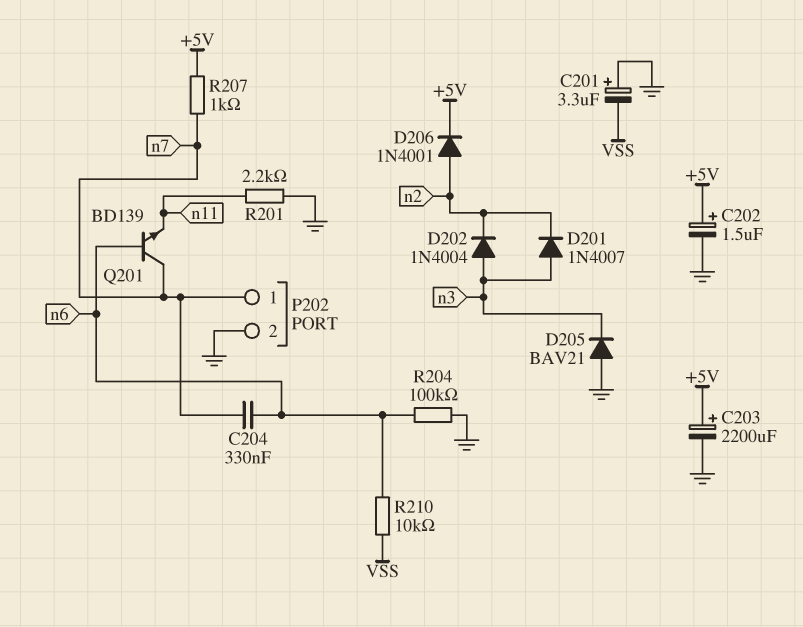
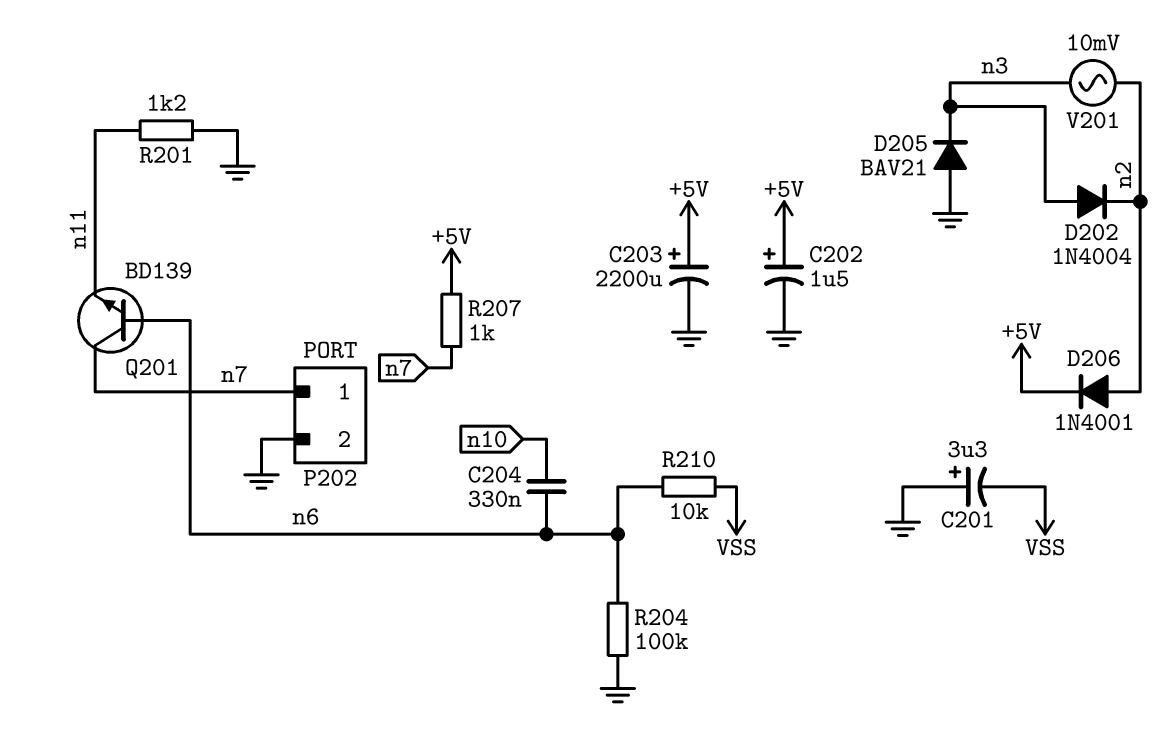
C204: 330nF (n6, n7) -> 330nF (n6, n10)
D201: diode 1N4007 (A n3, K n2) -> none
R201: 2.2k (GND, n11) -> 1.2k (GND, n11)
V201: none -> AC 10mV (n2, n3)

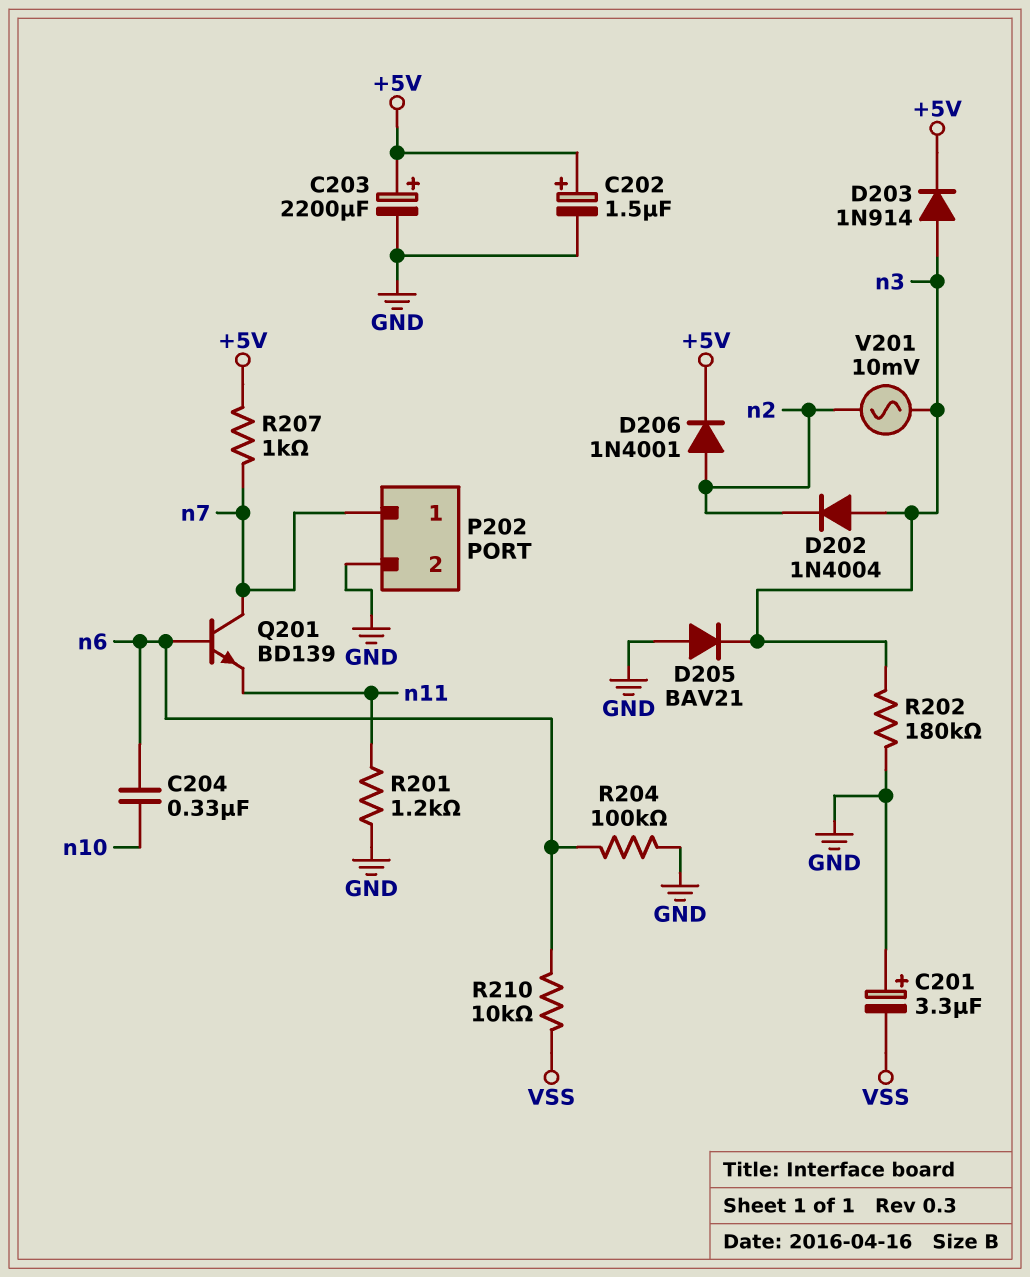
D203: none -> diode 1N914 (A n3, K +5V)
R202: none -> 180k (GND, n3)

